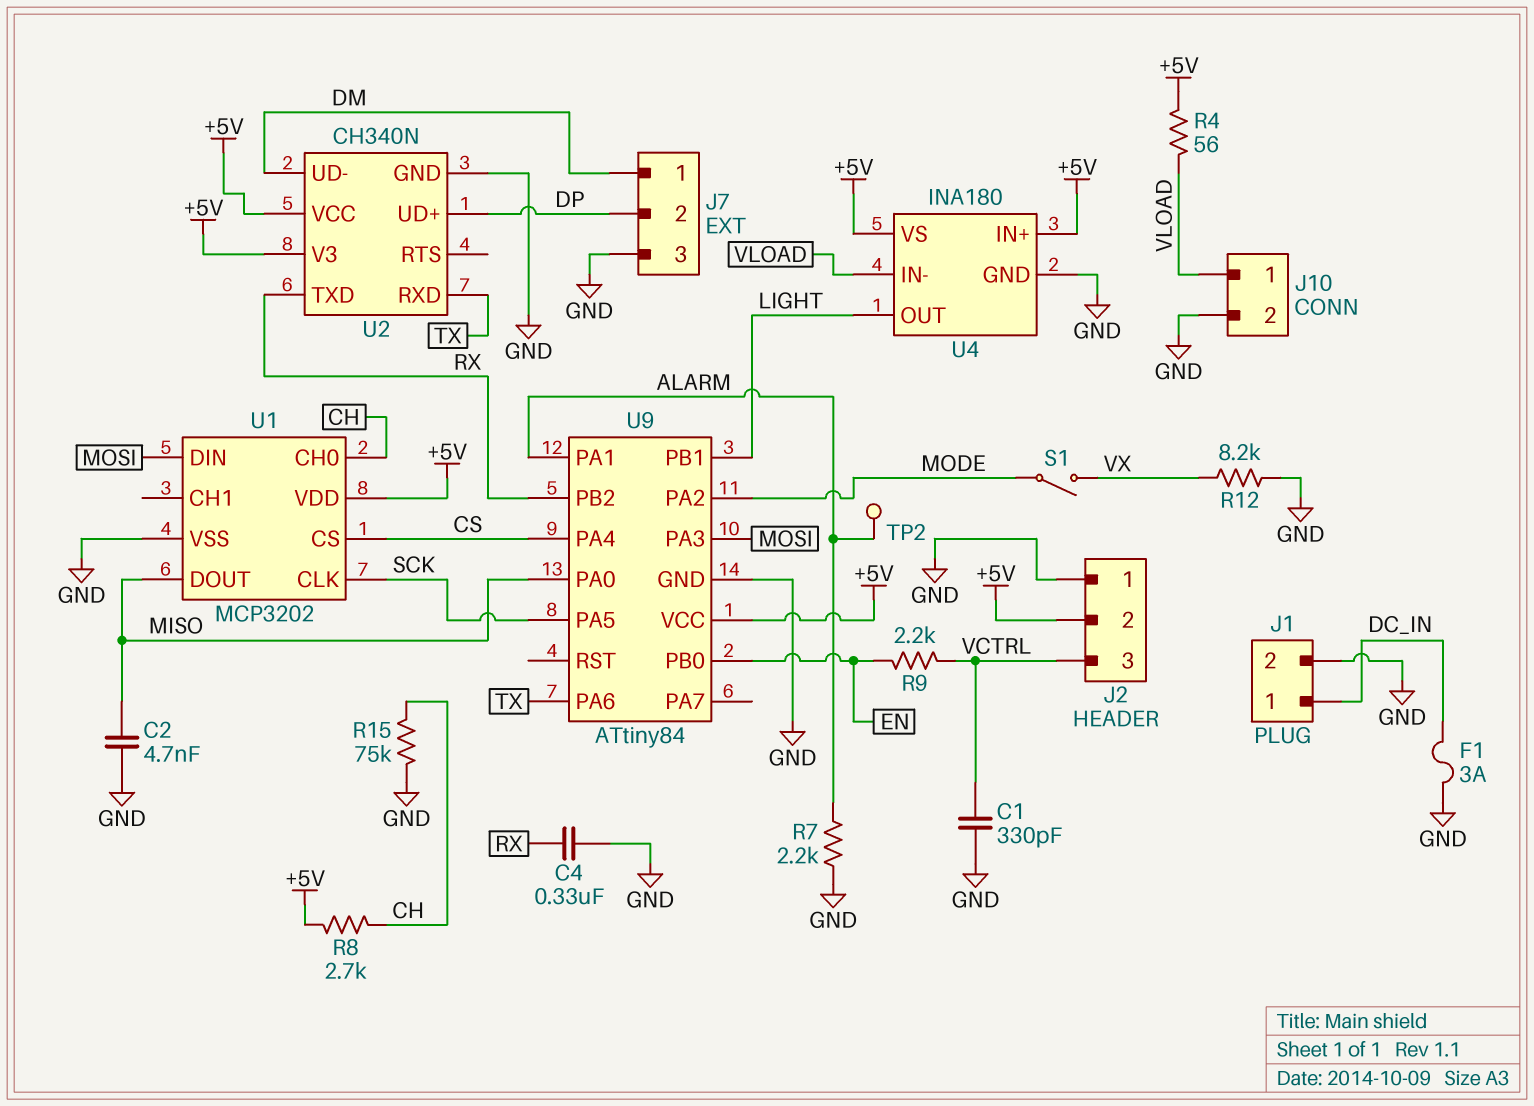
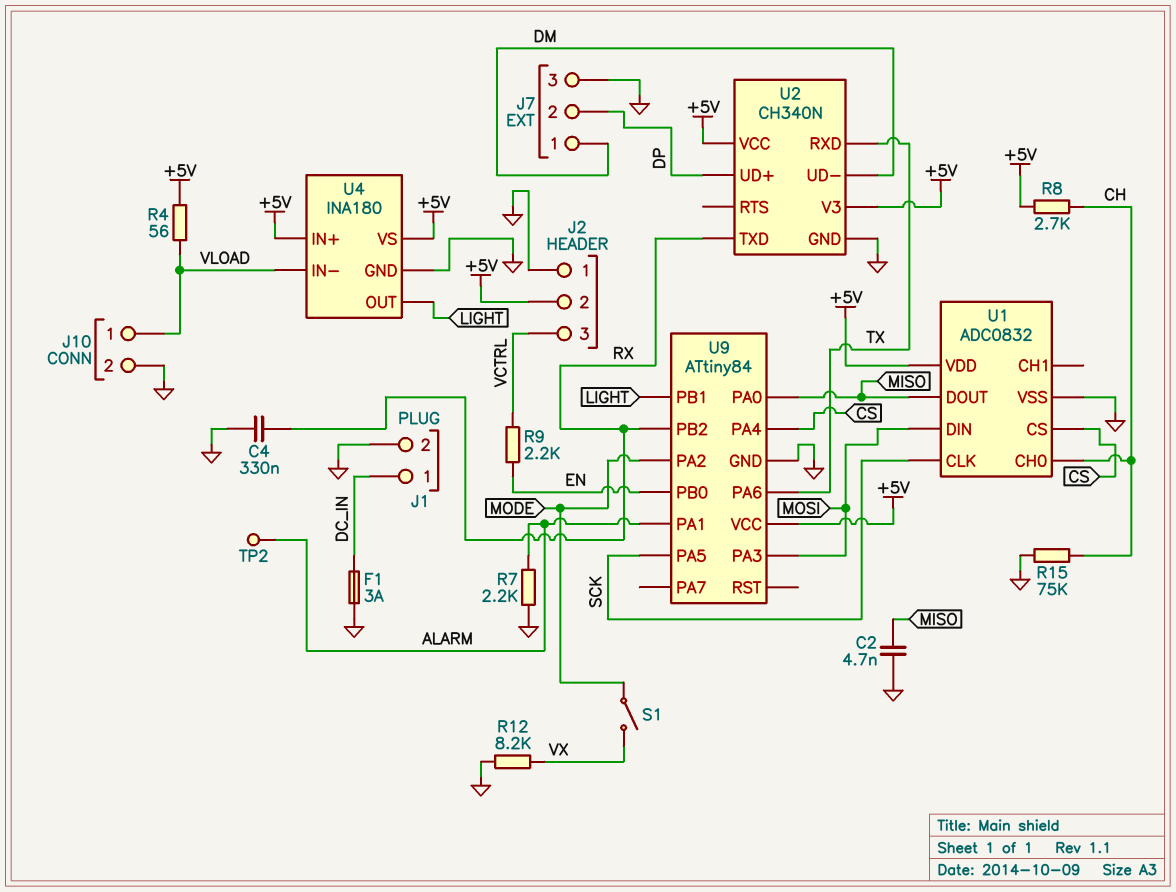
C1: 330pF (GND, VCTRL) -> none
U1: MCP3202 -> ADC0832

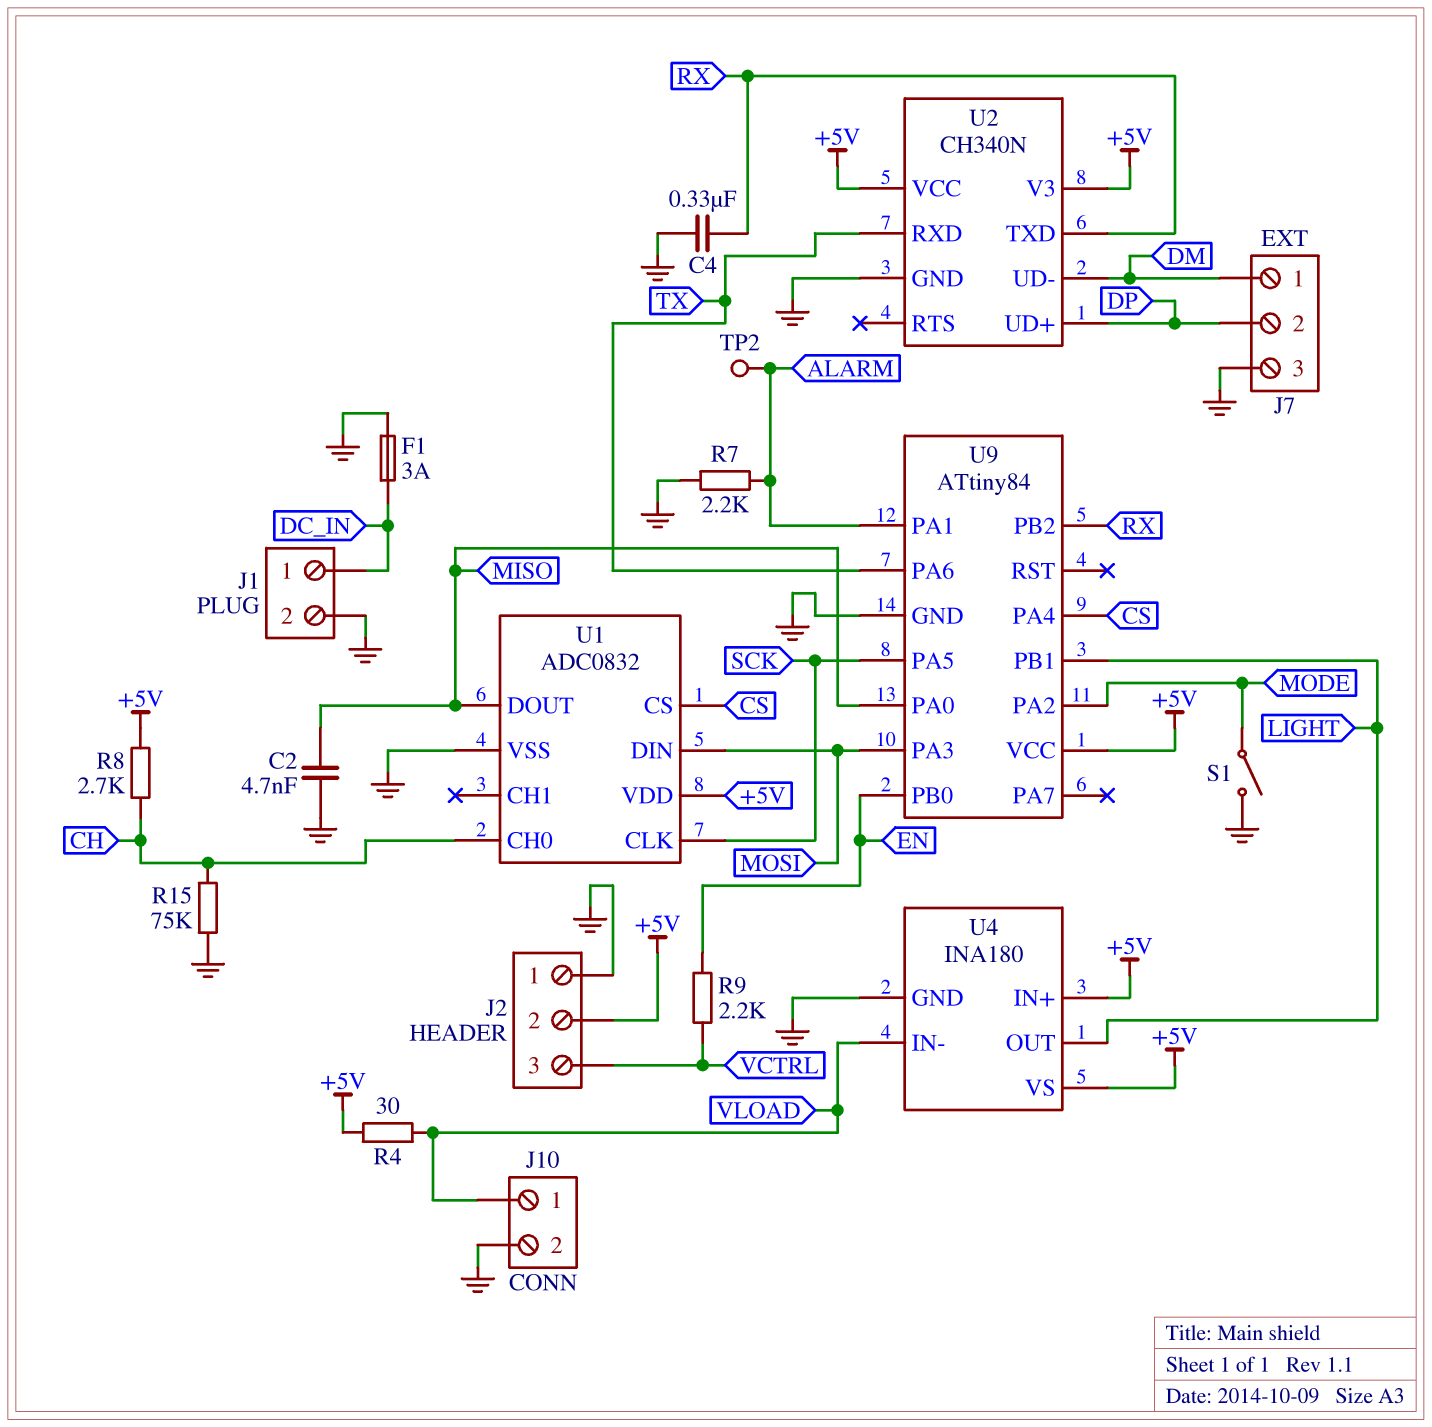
R4: 56 (+5V, VLOAD) -> 30 (+5V, VLOAD)
R12: 8.2k (GND, VX) -> none
S1: switch (MODE, VX) -> switch (GND, MODE)

